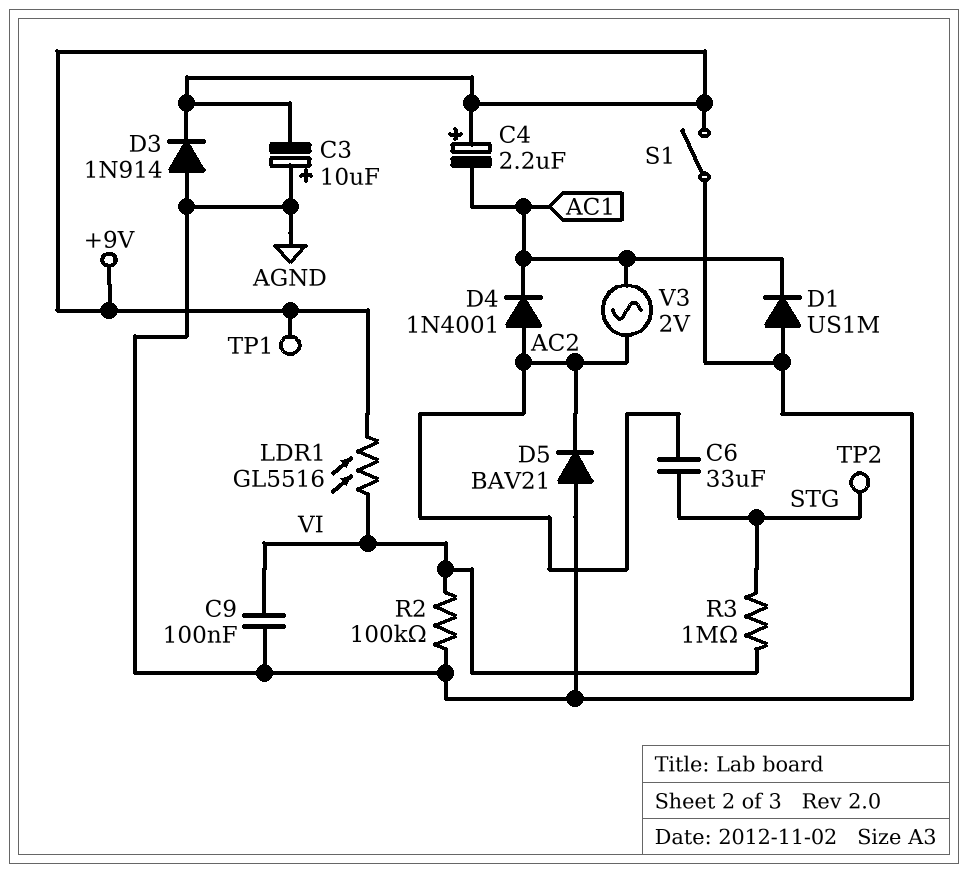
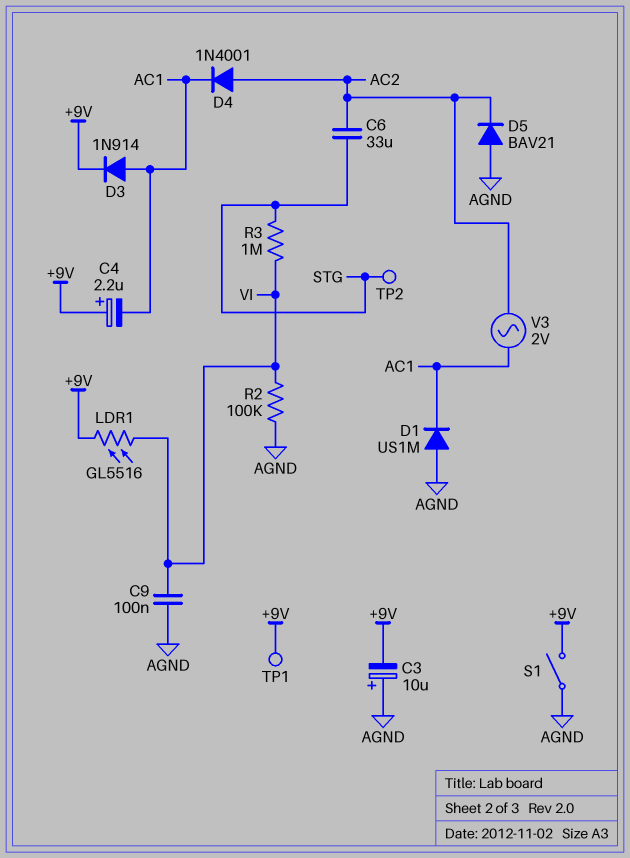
D3: diode 1N914 (A AGND, K +9V) -> diode 1N914 (A AC1, K +9V)

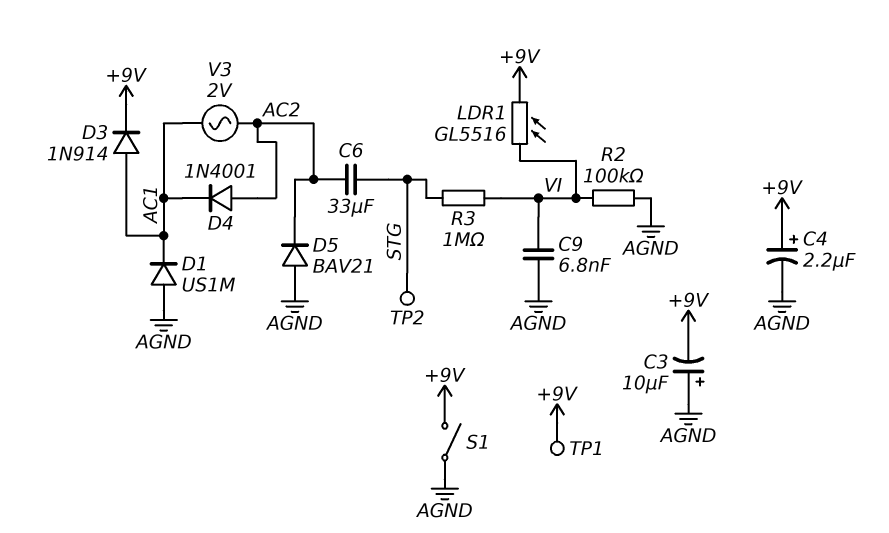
C4: 2.2uF (plus +9V, minus AC1) -> 2.2uF (plus +9V, minus AGND)
C9: 100nF (AGND, VI) -> 6.8nF (AGND, VI)

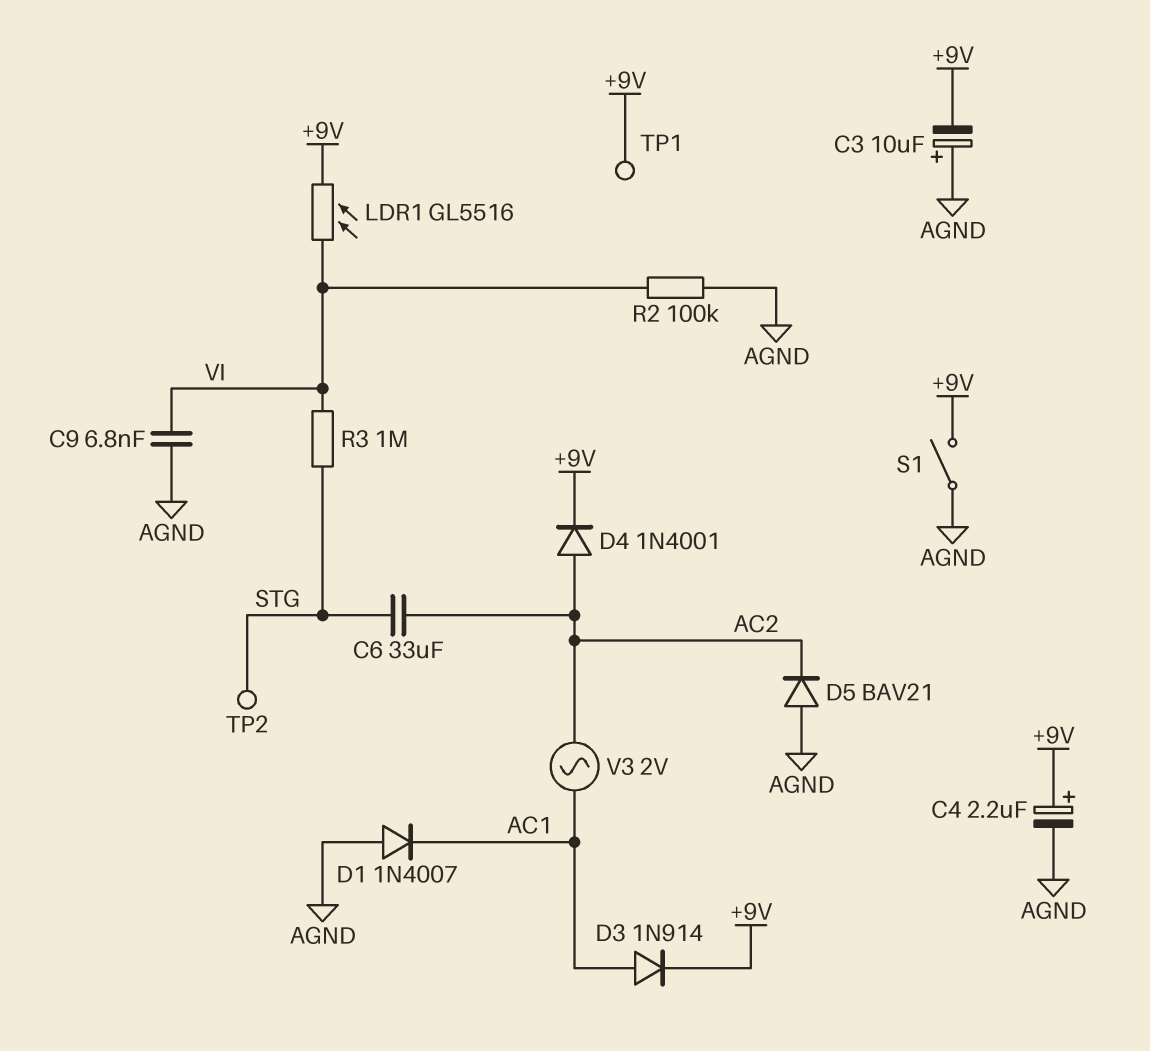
D1: diode US1M (A AGND, K AC1) -> diode 1N4007 (A AGND, K AC1)
D4: diode 1N4001 (A AC2, K AC1) -> diode 1N4001 (A AC2, K +9V)

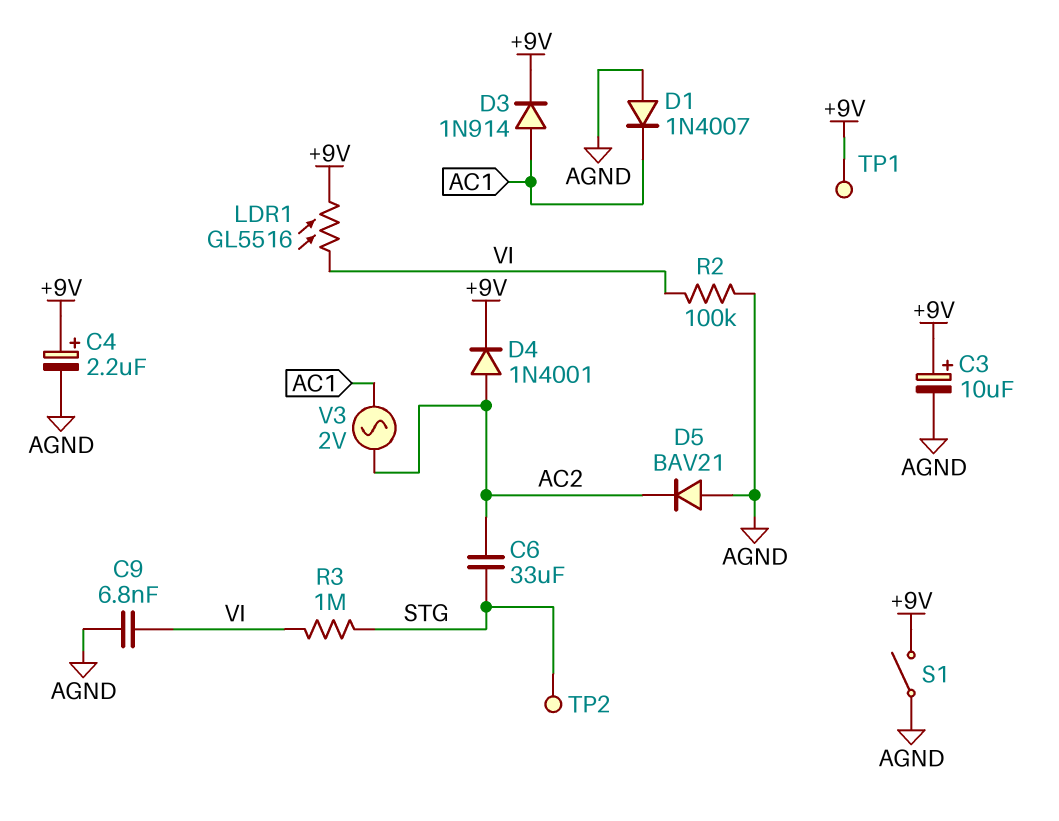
C3: 10uF (plus AGND, minus +9V) -> 10uF (plus +9V, minus AGND)

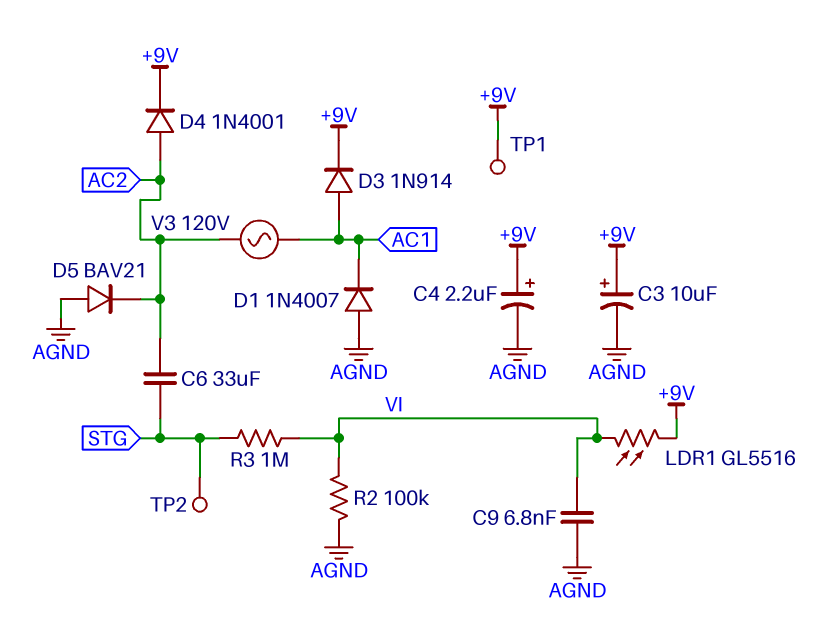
S1: switch (+9V, AGND) -> none
V3: AC 2V (AC1, AC2) -> AC 120V (AC1, AC2)

